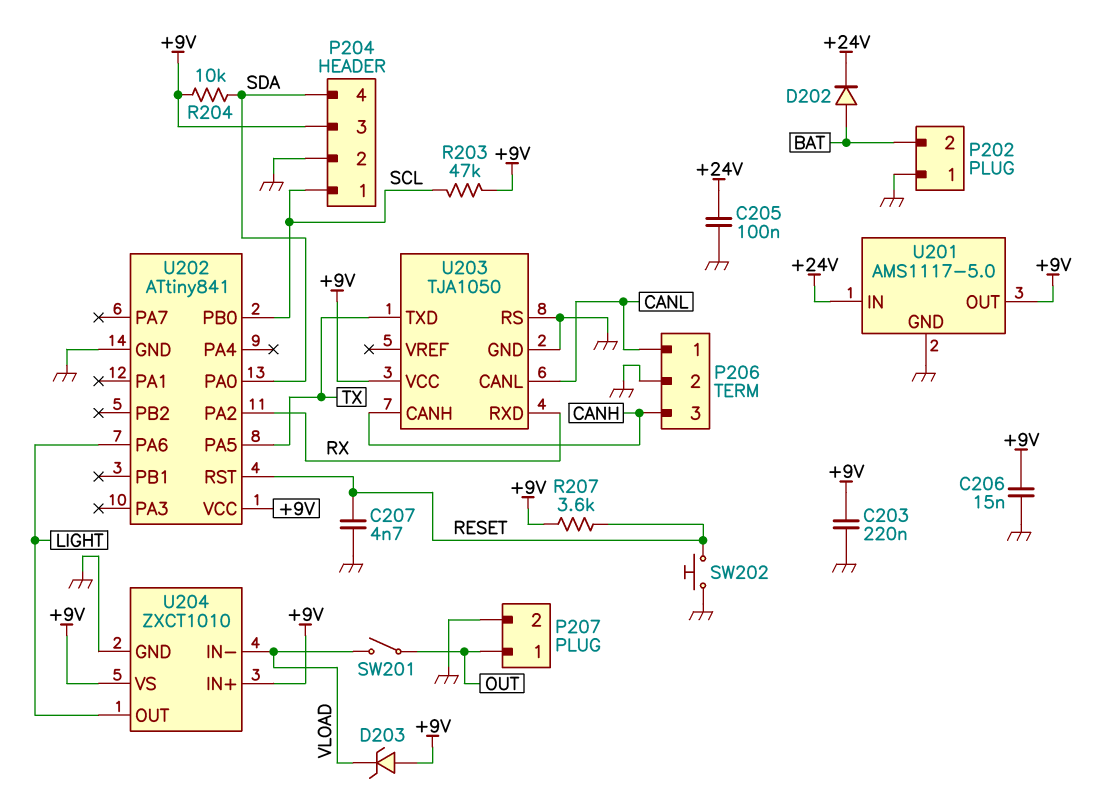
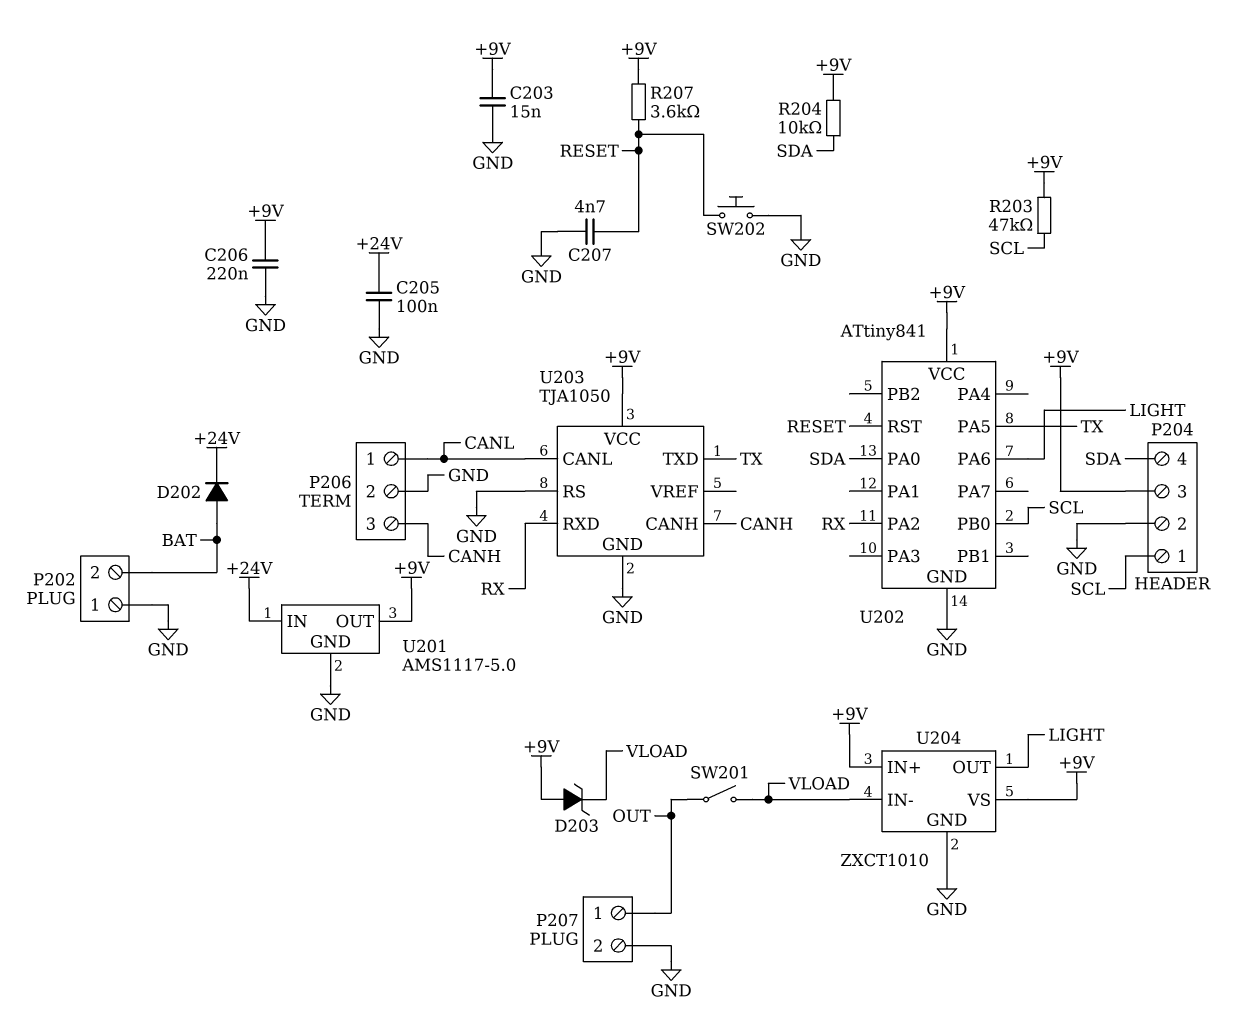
C203: 220nF (+9V, GND) -> 15nF (+9V, GND)
C206: 15nF (+9V, GND) -> 220nF (+9V, GND)

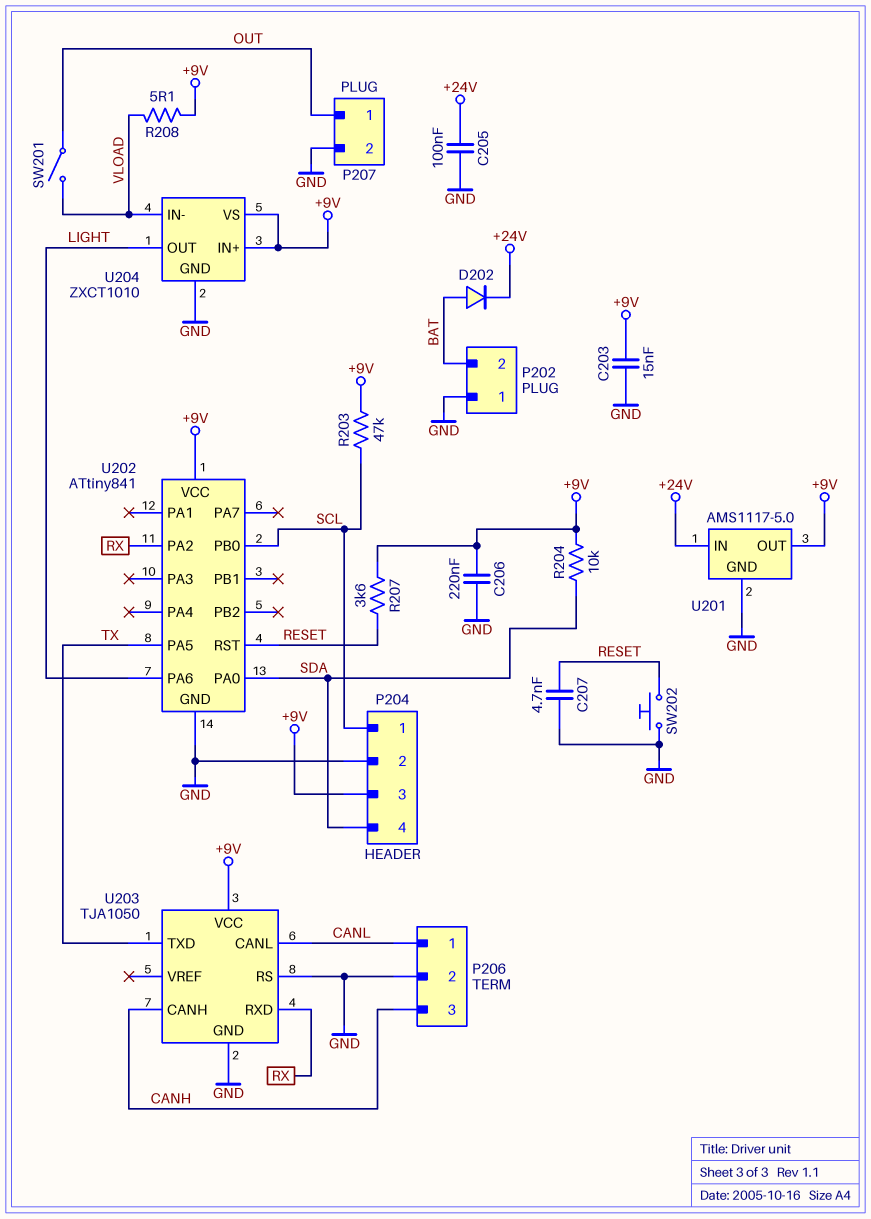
D203: zener (A +9V, K VLOAD) -> none
R208: none -> 5.1 (+9V, VLOAD)

